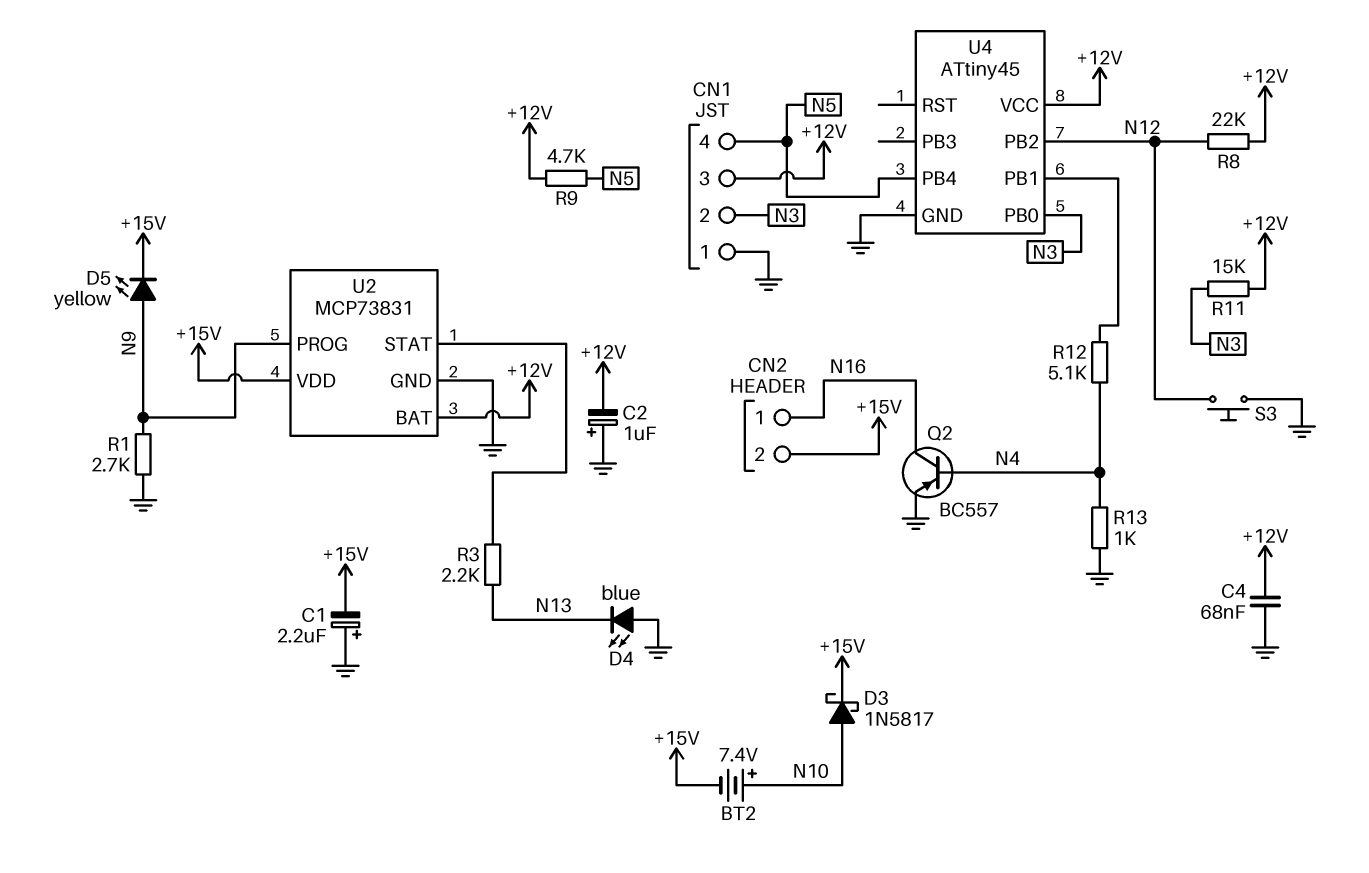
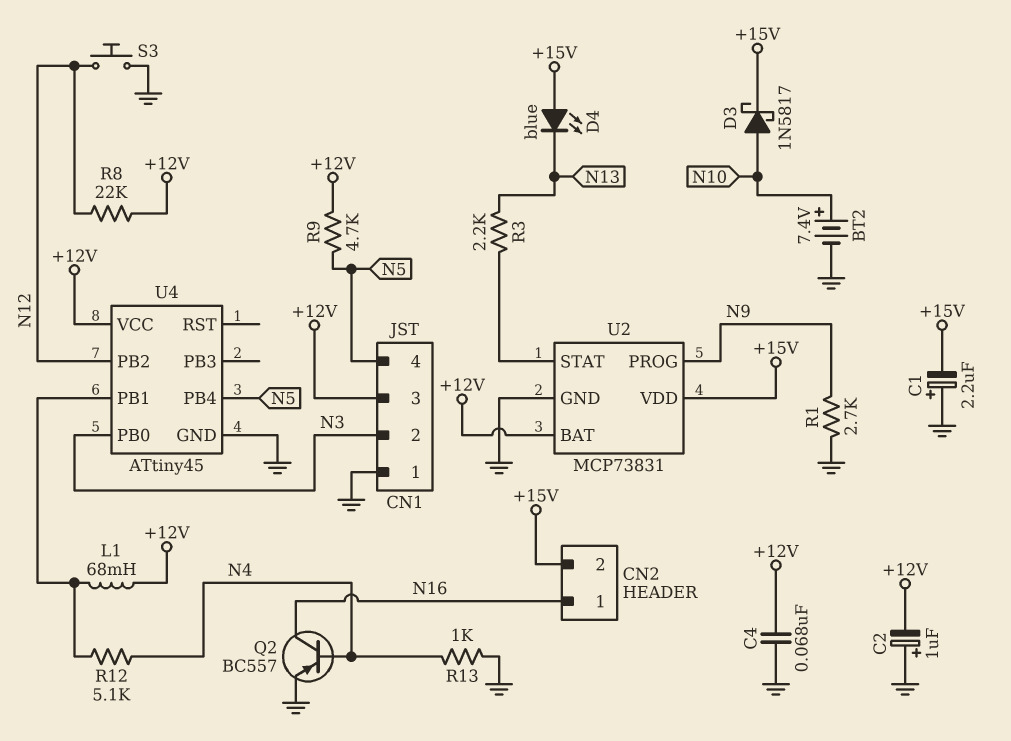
BT2: 7.4V (plus N10, minus +15V) -> 7.4V (plus N10, minus GND)
D4: LED blue (A GND, K N13) -> LED blue (A +15V, K N13)
D5: LED yellow (A N9, K +15V) -> none
L1: none -> 68mH (+12V, U4/PB1)
R11: 15k (+12V, N3) -> none

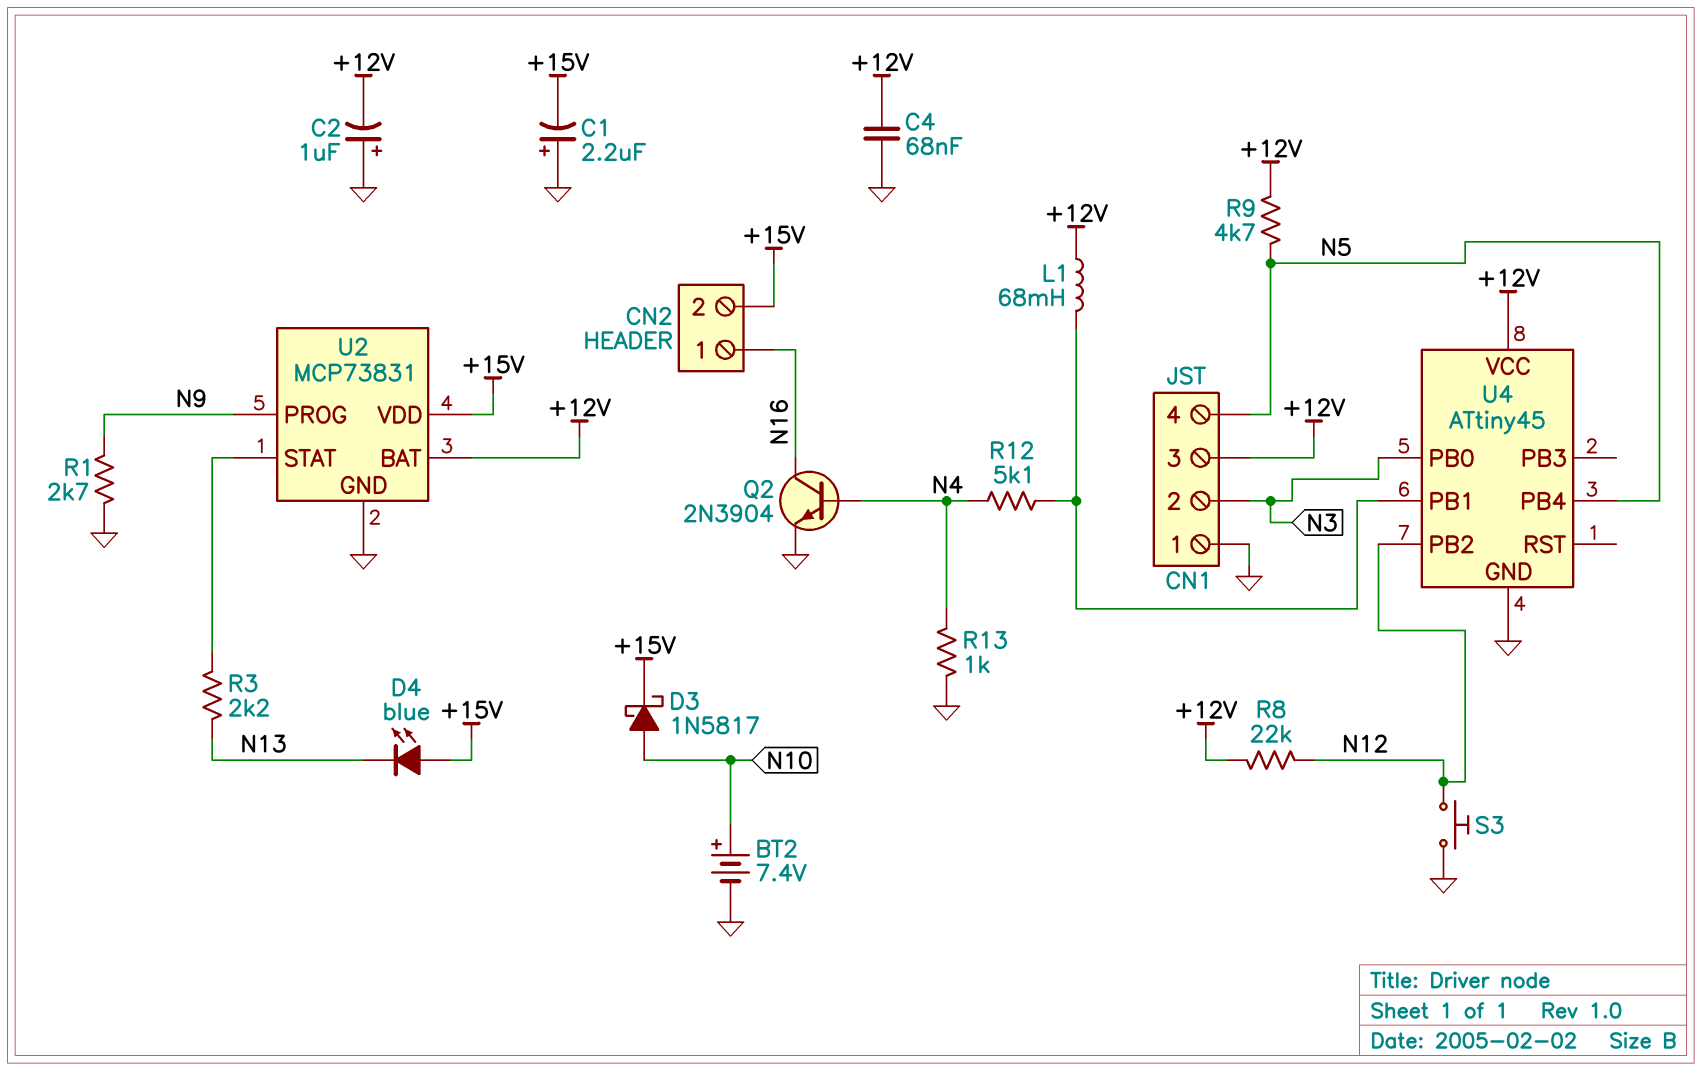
Q2: PNP BC557 (B N4, C N16, E GND) -> NPN 2N3904 (B N4, C N16, E GND)

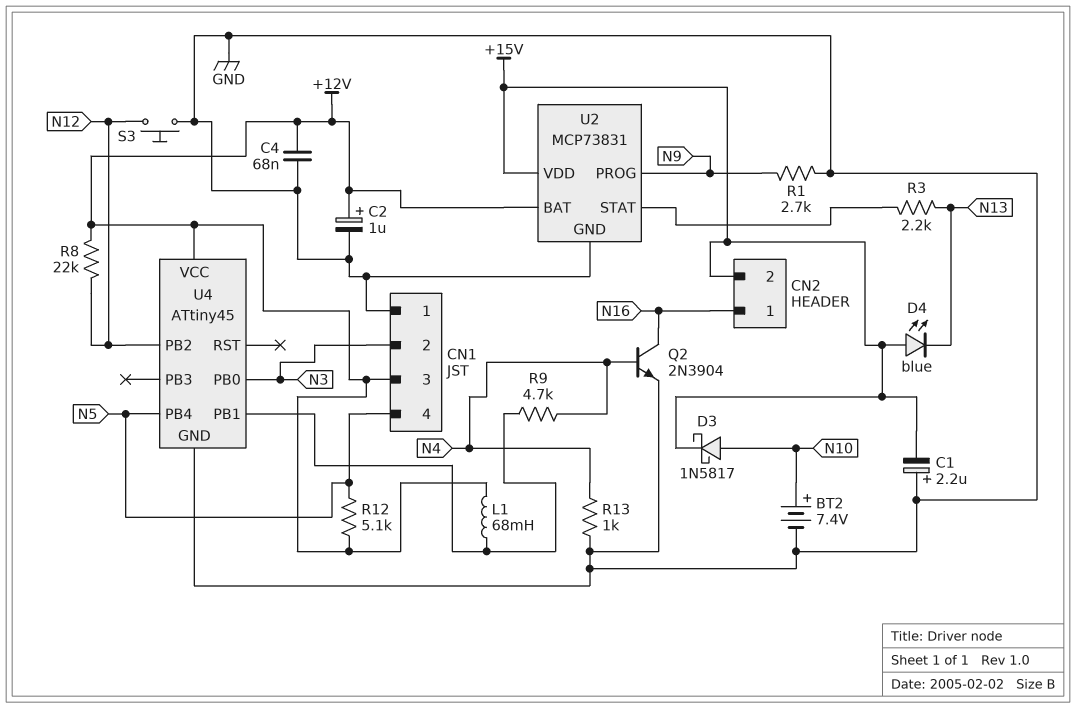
C2: 1uF (plus GND, minus +12V) -> 1uF (plus +12V, minus GND)
R9: 4.7k (+12V, N5) -> 4.7k (N4, U4/PB1)
R12: 5.1k (N4, U4/PB1) -> 5.1k (+12V, N5)

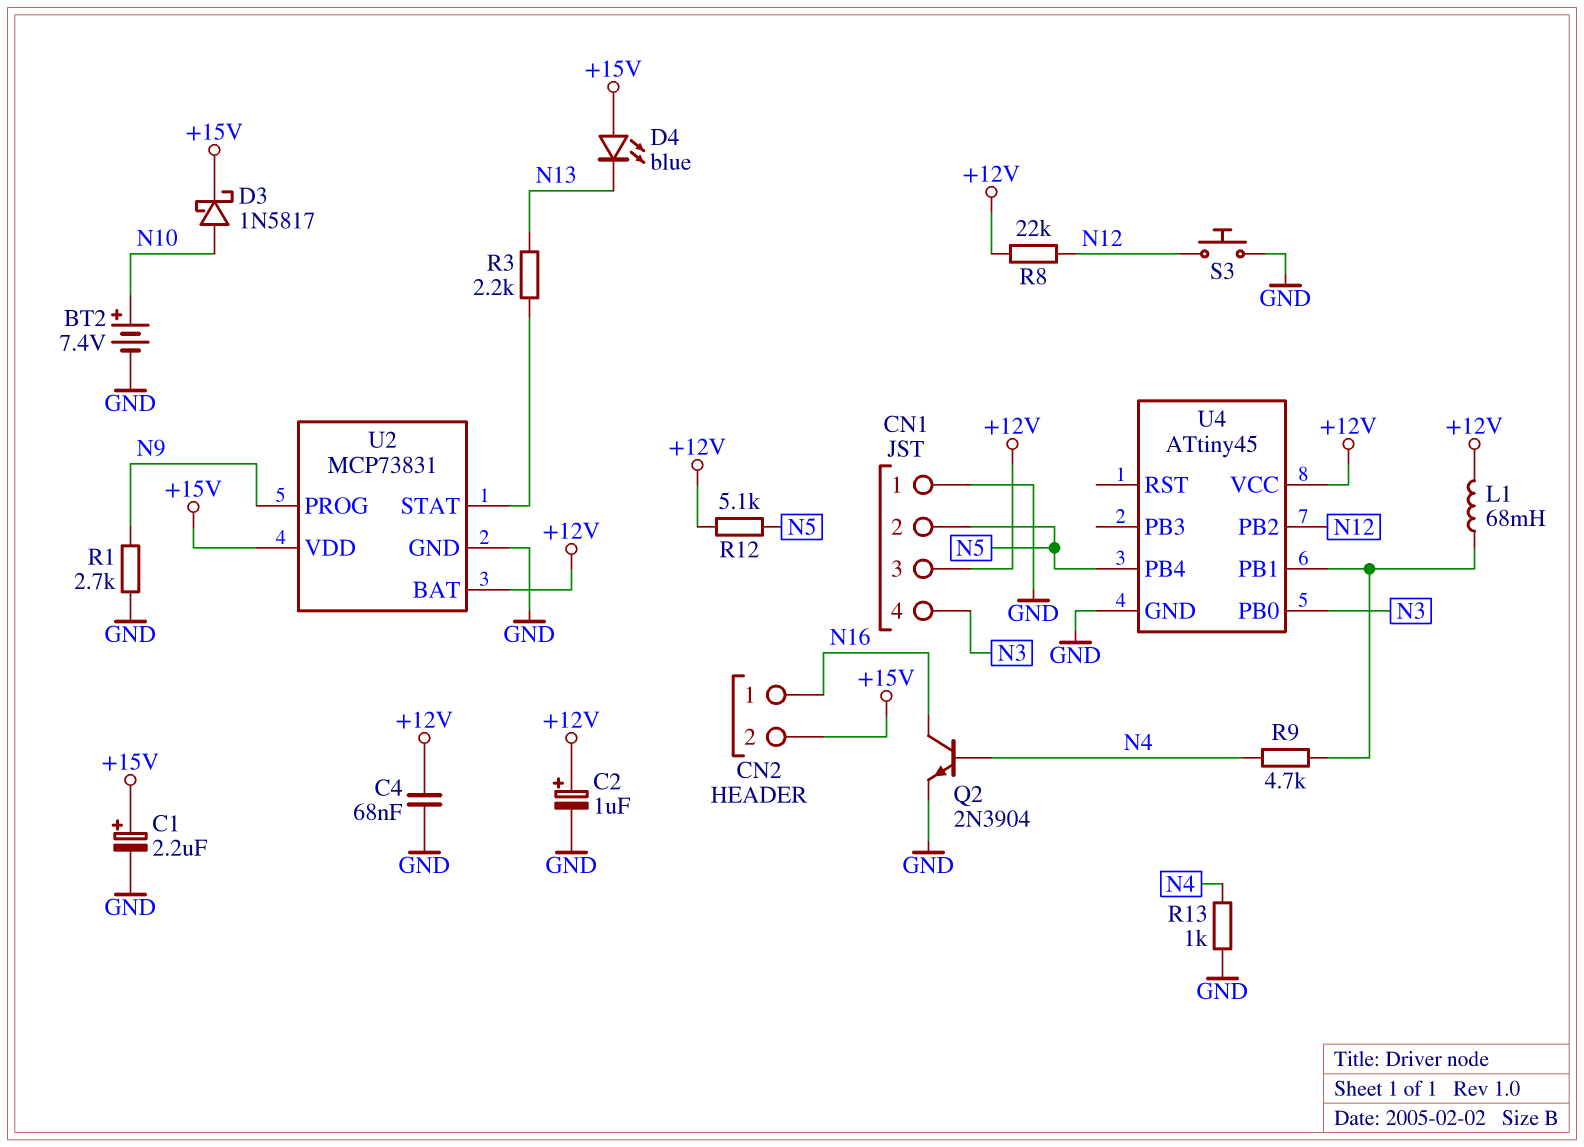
C1: 2.2uF (plus GND, minus +15V) -> 2.2uF (plus +15V, minus GND)
CN1 pin 2: N3 -> N5
CN1 pin 4: N5 -> N3

